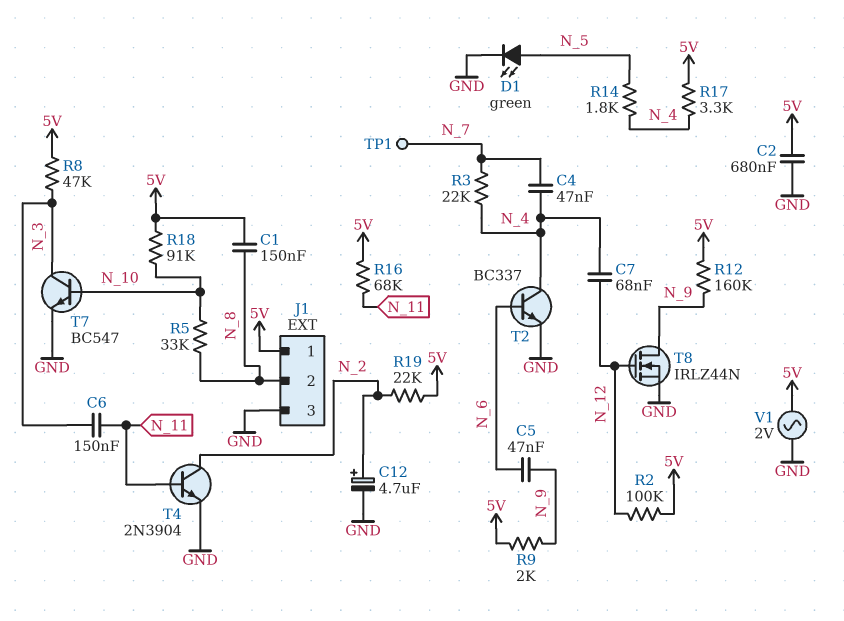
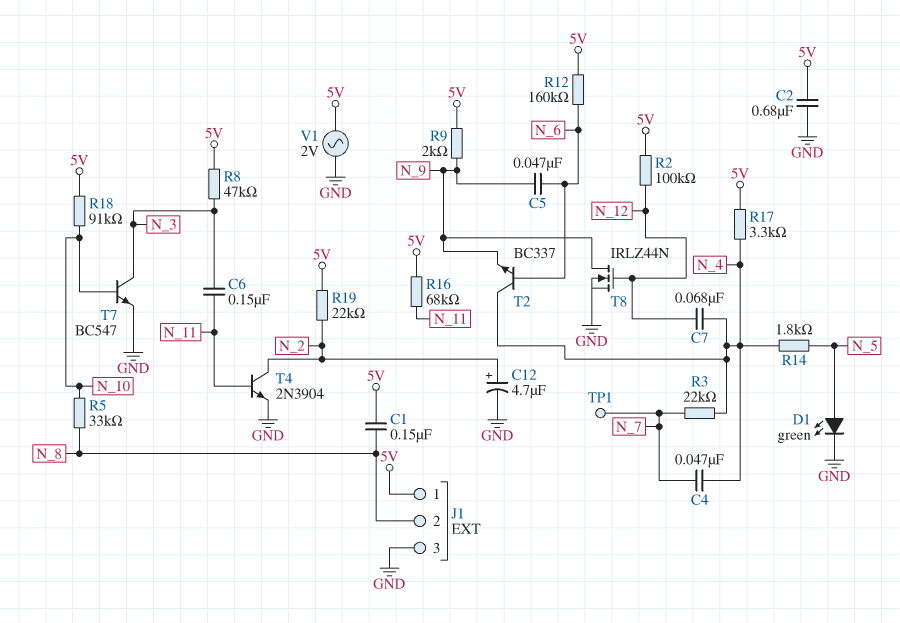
R12: 160k (5V, N_9) -> 160k (5V, N_6)
T2: NPN BC337 (B N_6, C N_4, E GND) -> NPN BC337 (B N_6, C N_4, E N_9)

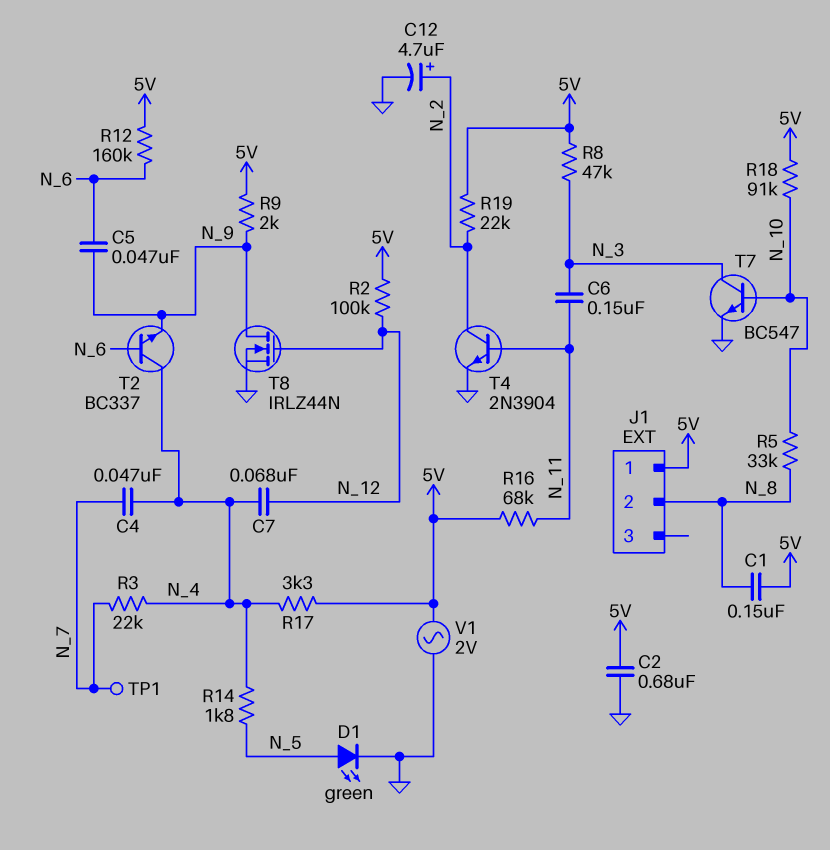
J1 pin 3: GND -> none

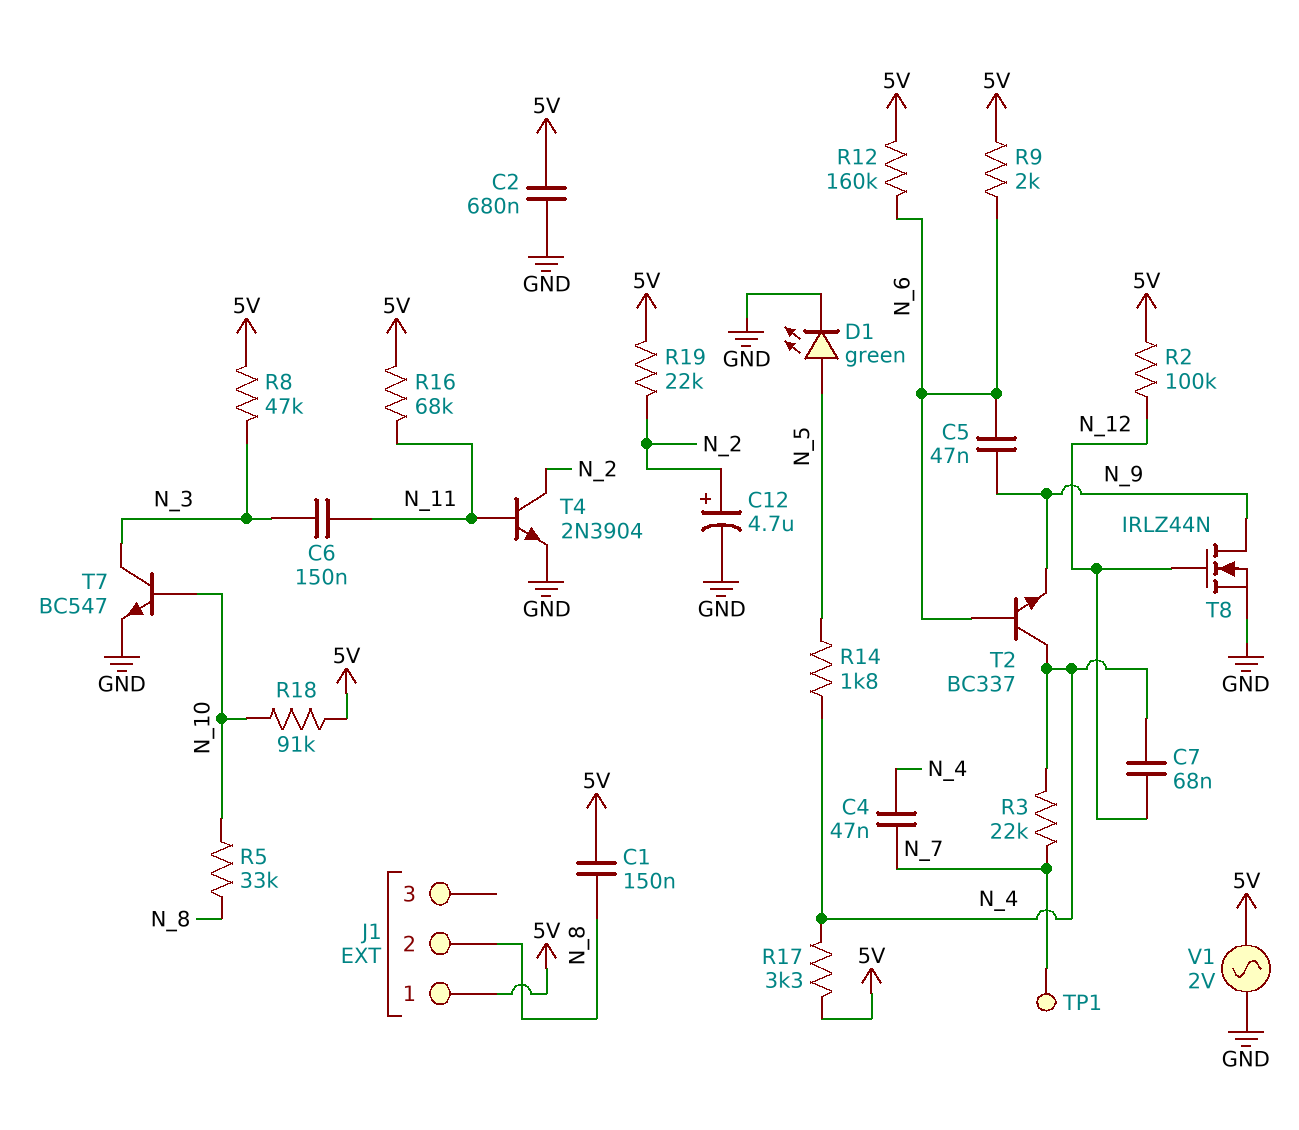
R9: 2k (5V, N_9) -> 2k (5V, N_6)

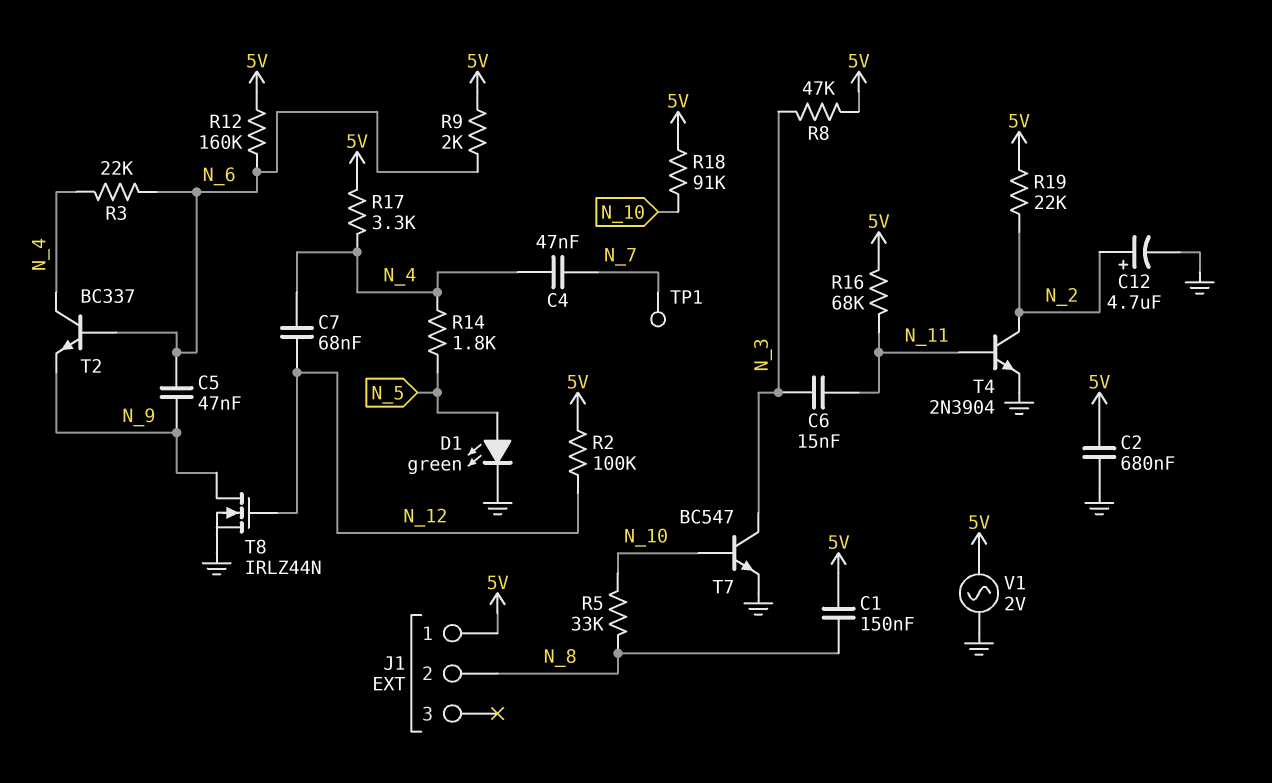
C6: 150nF (N_3, N_11) -> 15nF (N_3, N_11)
R3: 22k (N_4, N_7) -> 22k (N_4, N_6)

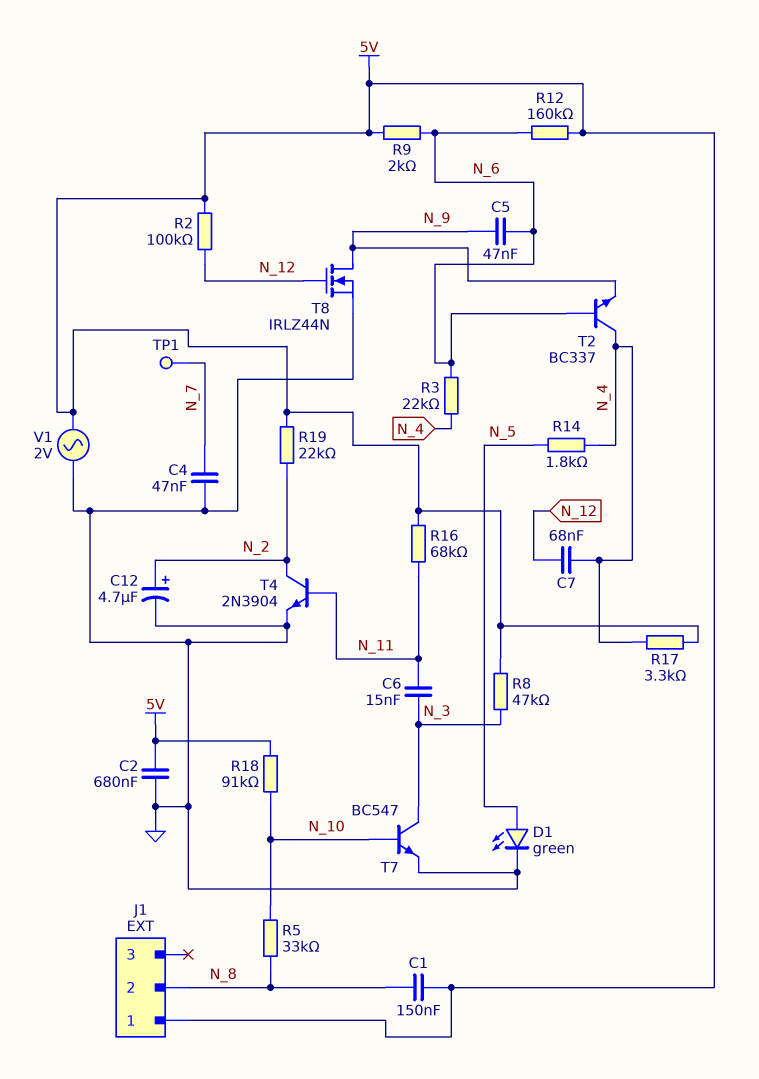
C4: 47nF (N_4, N_7) -> 47nF (GND, N_7)

